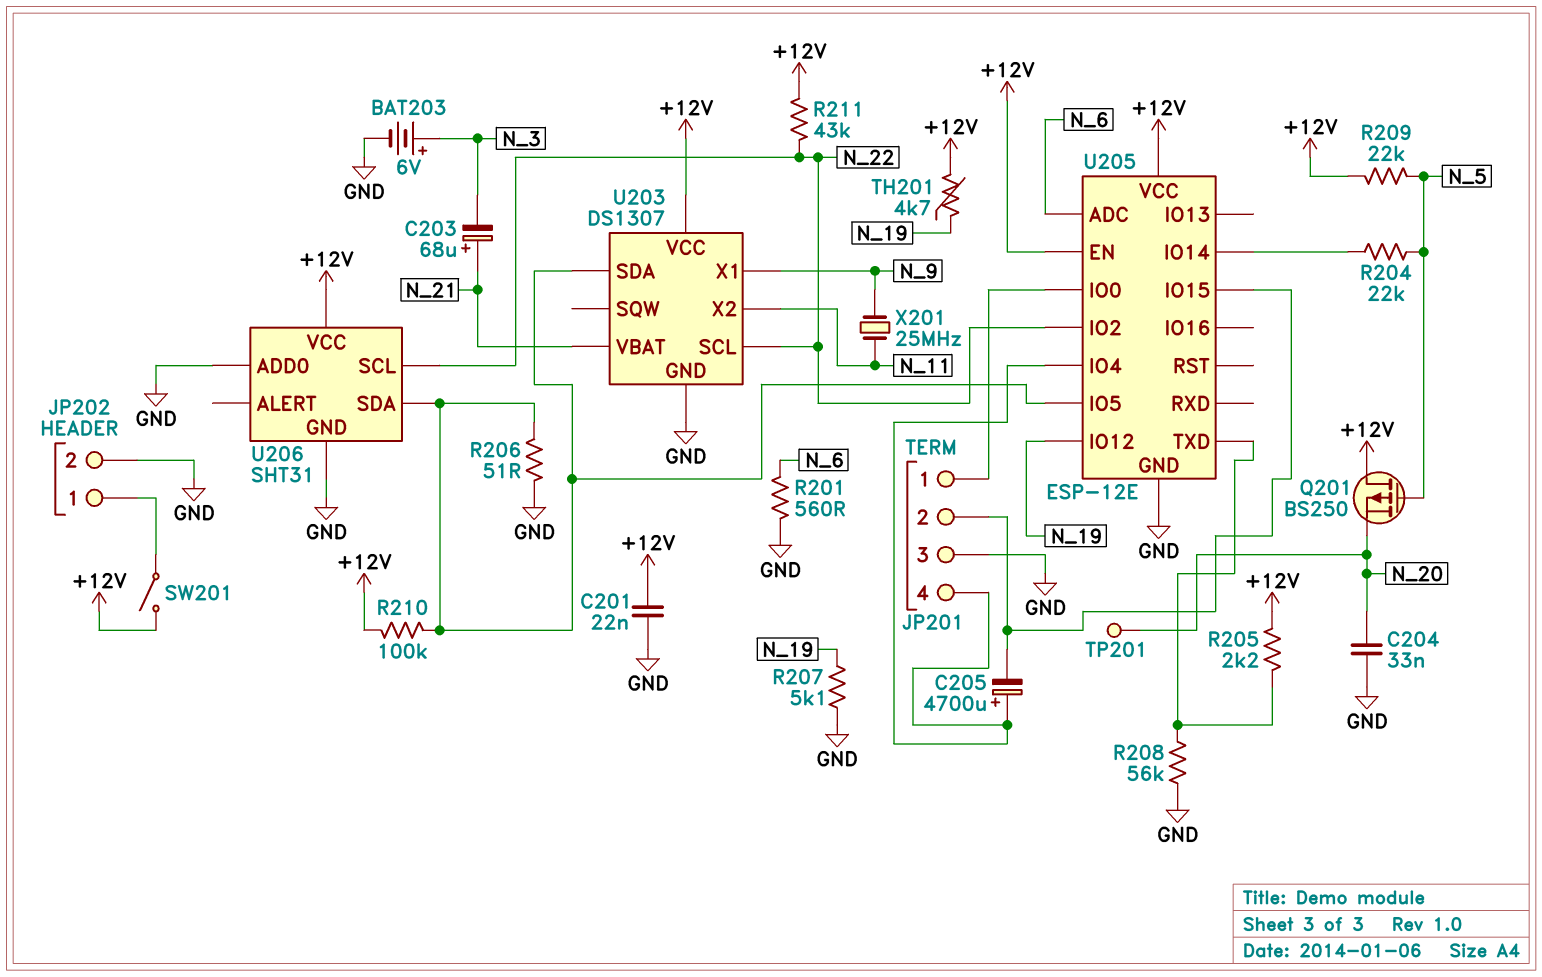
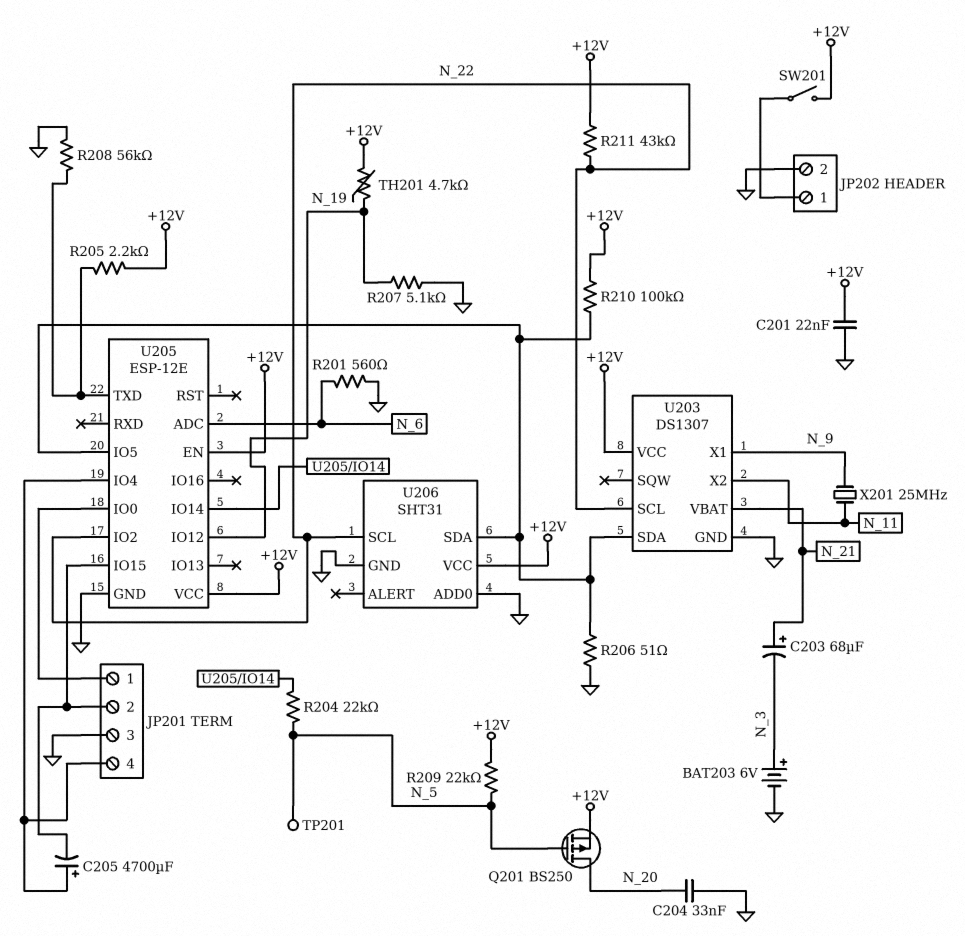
Q201: PMOS BS250 (G N_5, D +12V, S N_20) -> PMOS BS250 (G N_5, D N_20, S +12V)
TP201: test point (N_20) -> test point (N_5)

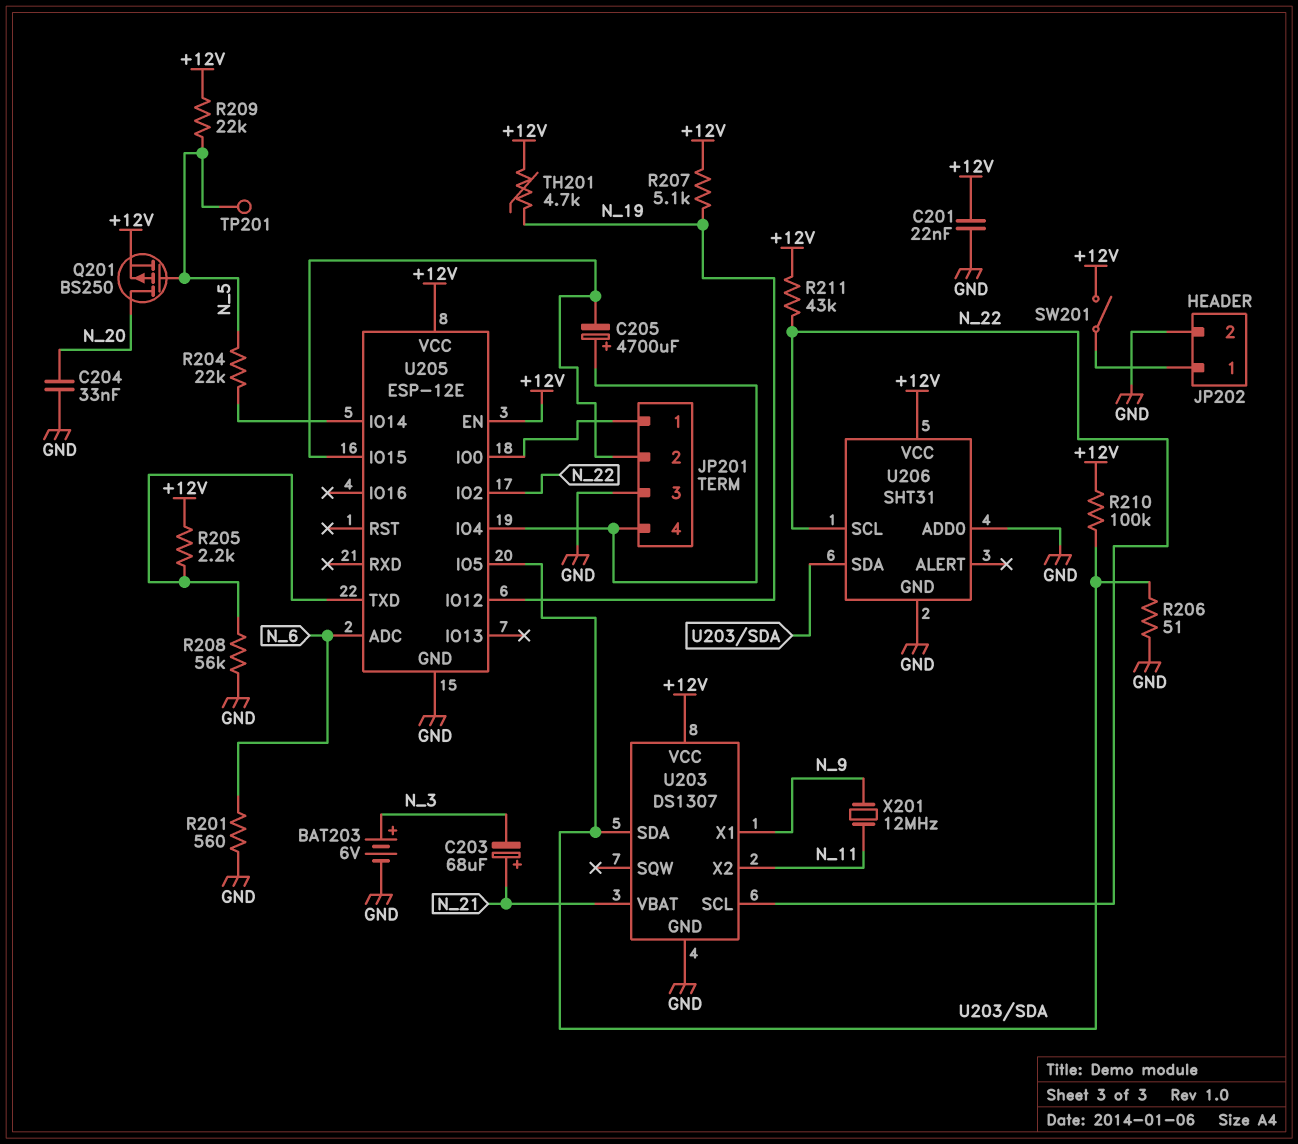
R207: 5.1k (GND, N_19) -> 5.1k (+12V, N_19)
X201: 25MHz (N_9, N_11) -> 12MHz (N_9, N_11)

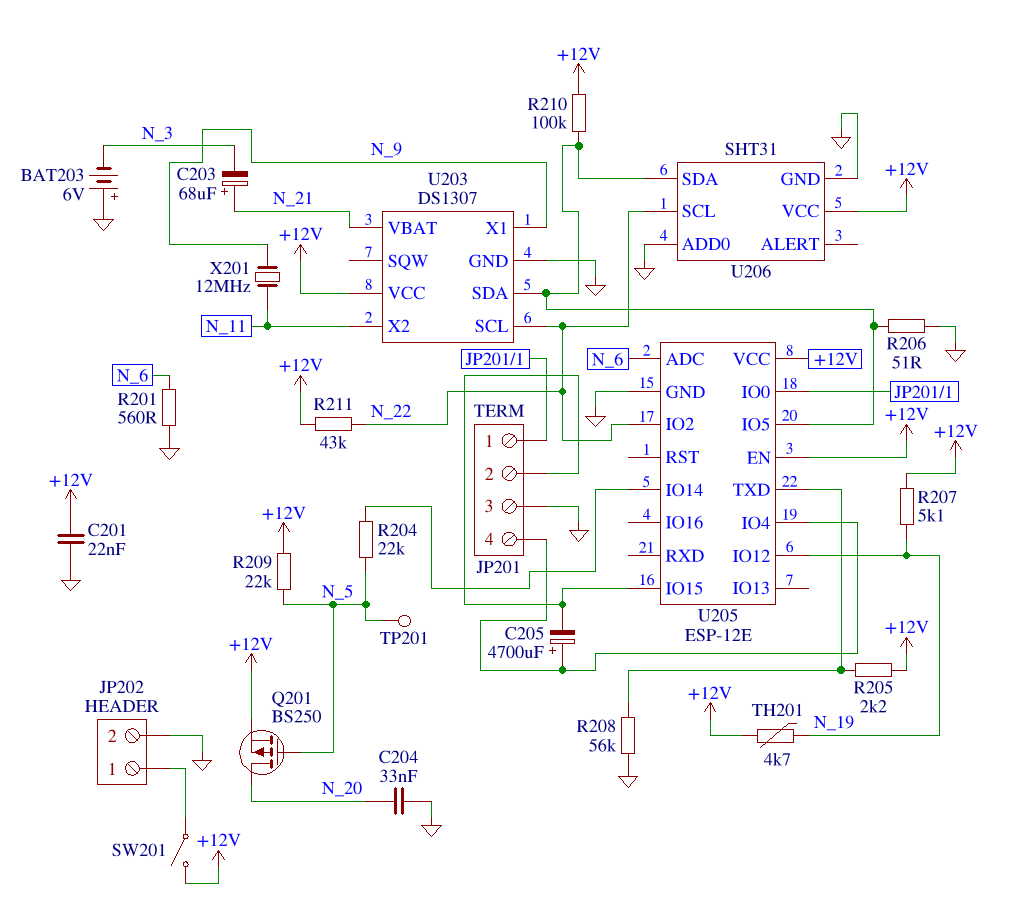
BAT203: 6V (plus N_3, minus GND) -> 6V (plus GND, minus N_3)

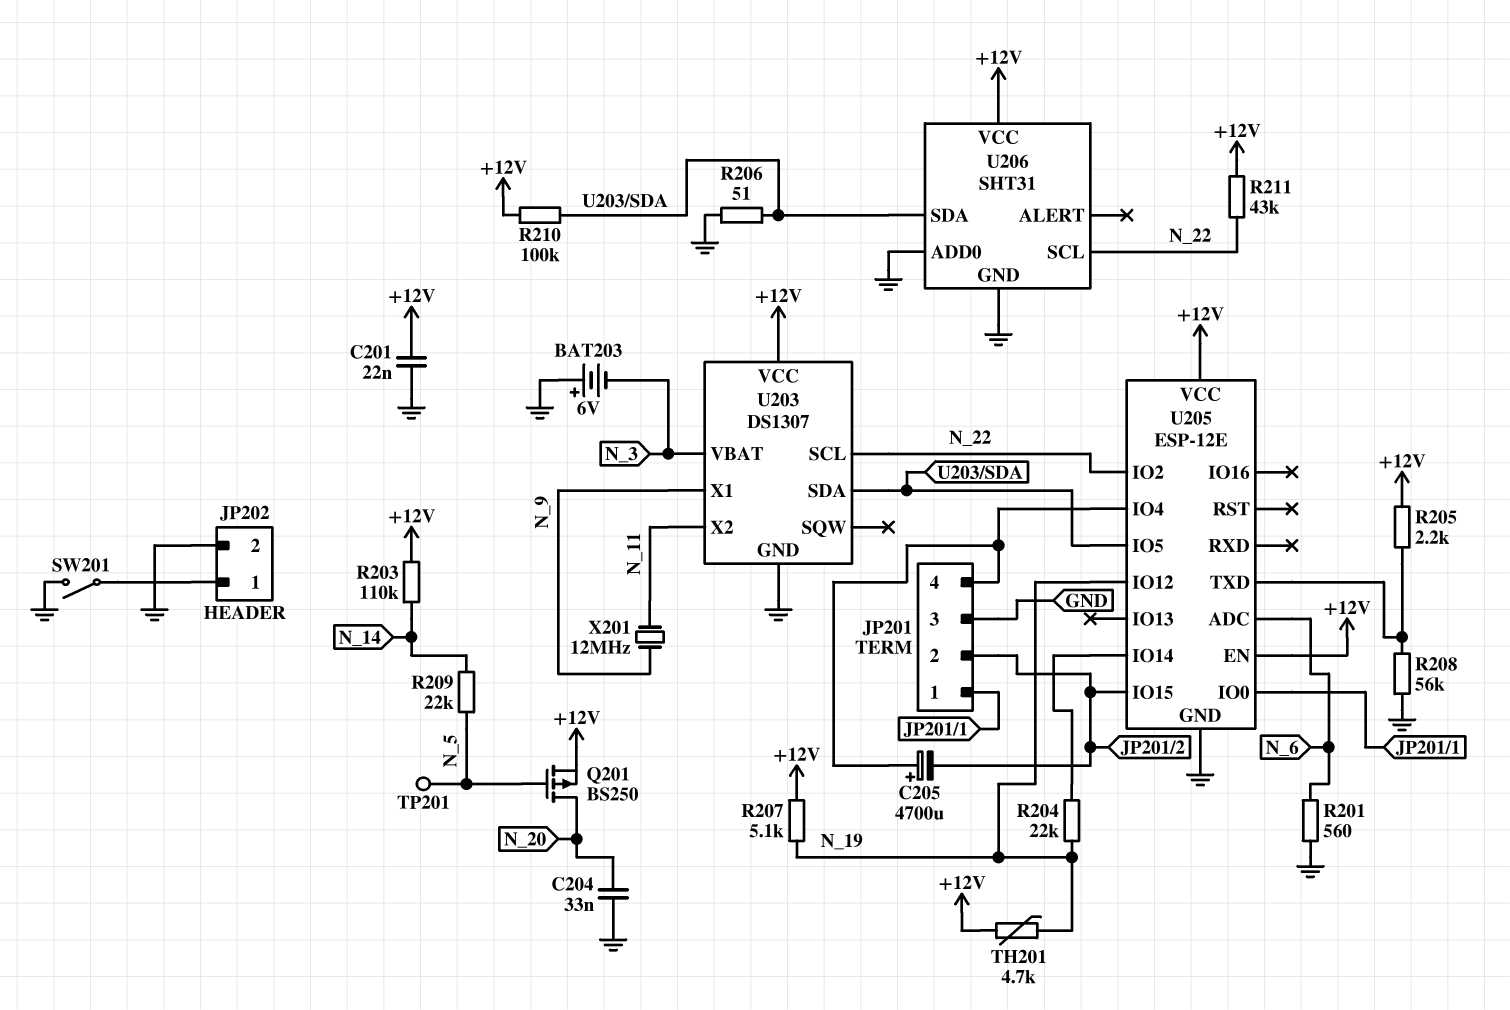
C203: 68uF (plus N_21, minus N_3) -> none
R203: none -> 110k (+12V, N_14)
R204: 22k (N_5, U205/IO14) -> 22k (N_19, U205/IO14)
R209: 22k (+12V, N_5) -> 22k (N_5, N_14)
SW201: switch (+12V, JP202/1) -> switch (GND, JP202/1)
U203 pin VBAT: N_21 -> N_3

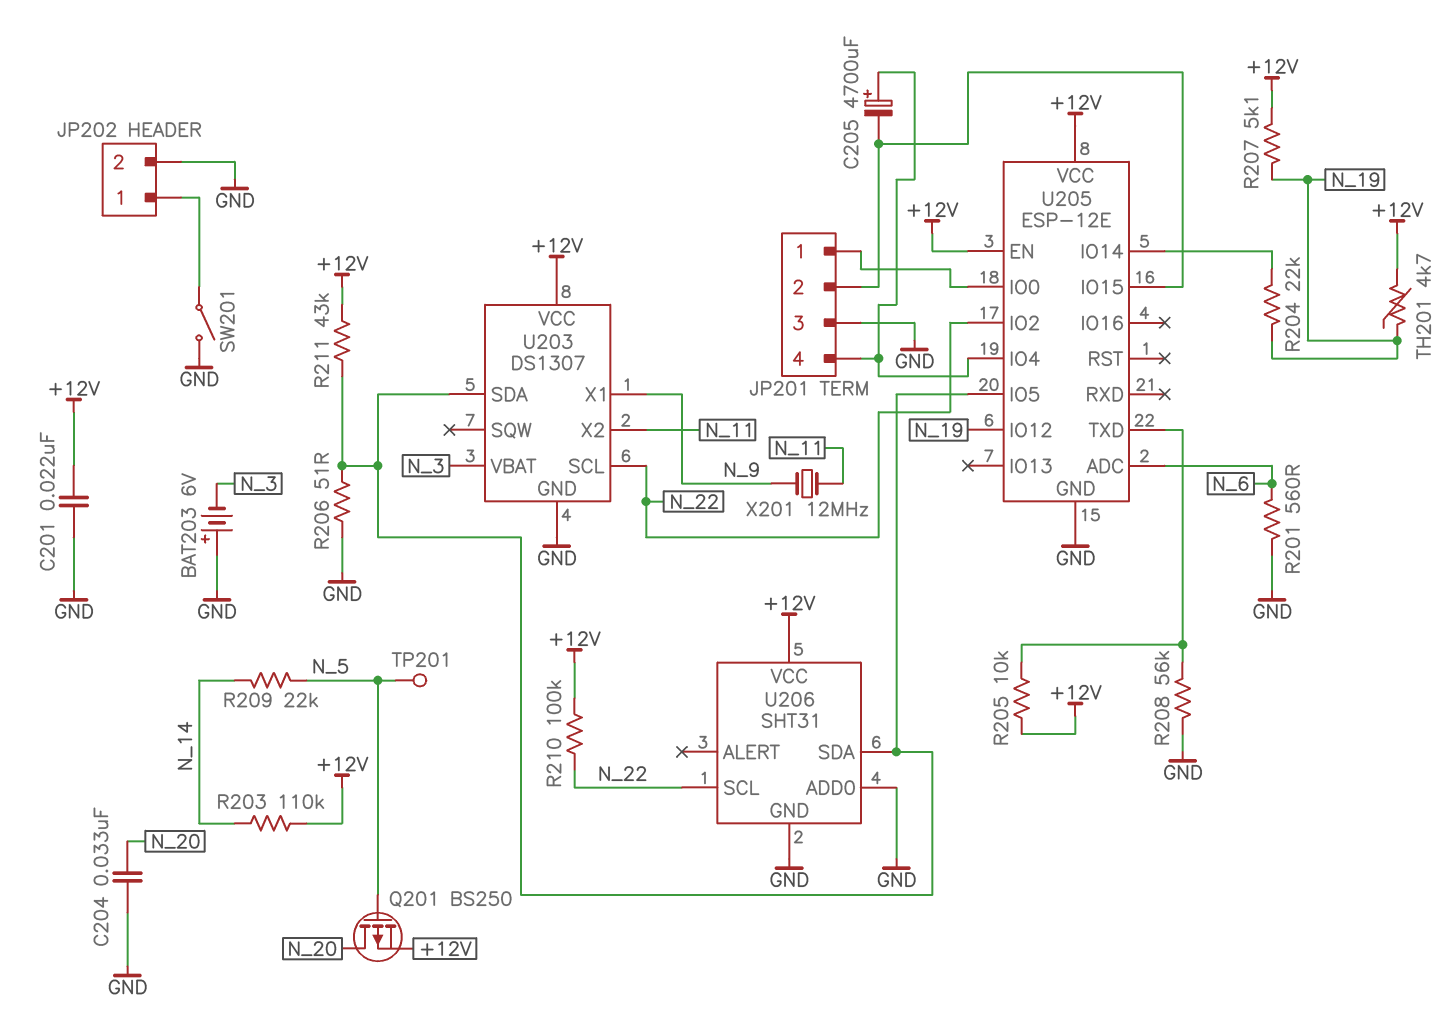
R205: 2.2k (+12V, U205/TXD) -> 10k (+12V, U205/TXD)
R210: 100k (+12V, U203/SDA) -> 100k (+12V, N_22)
R211: 43k (+12V, N_22) -> 43k (+12V, U203/SDA)

